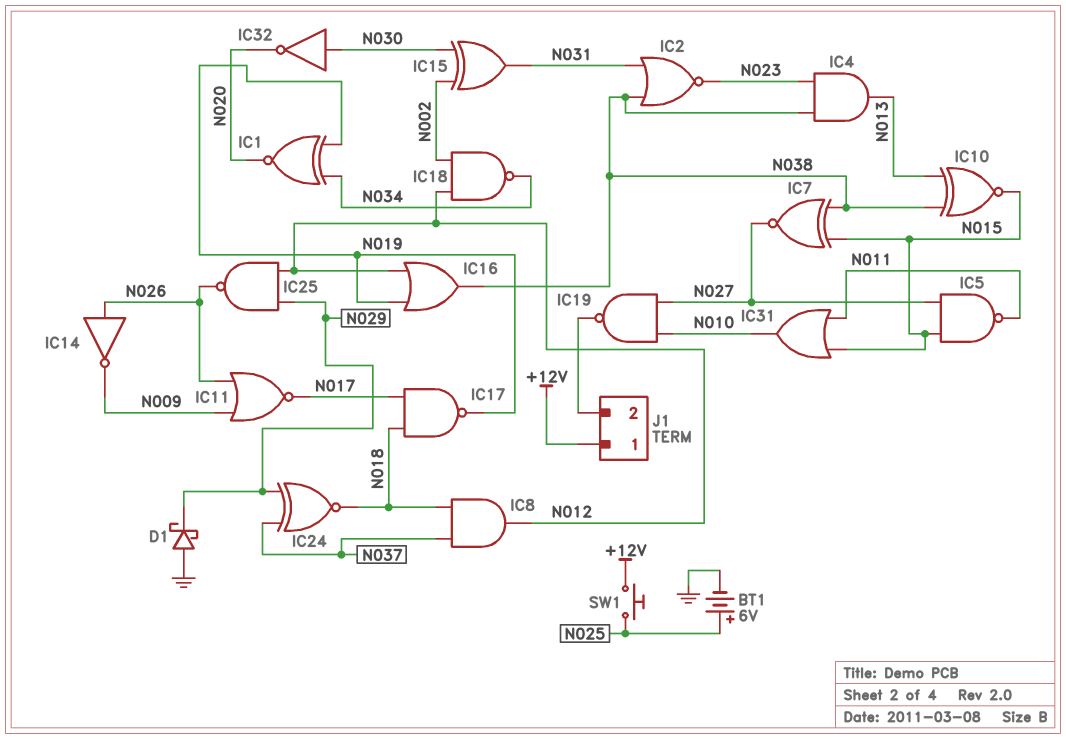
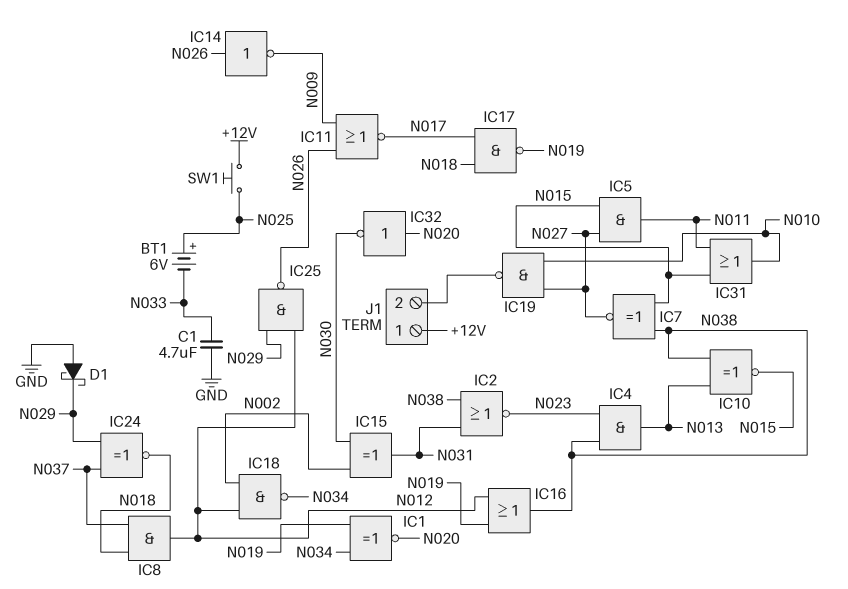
BT1: 6V (plus N025, minus GND) -> 6V (plus N025, minus N033)
C1: none -> 4.7uF (GND, N033)
IC5: NAND (in N015, in N027, out N011) -> AND (in N015, in N027, out N011)
IC32: NOT (in N030, out N020) -> NOT (in N020, out N030)

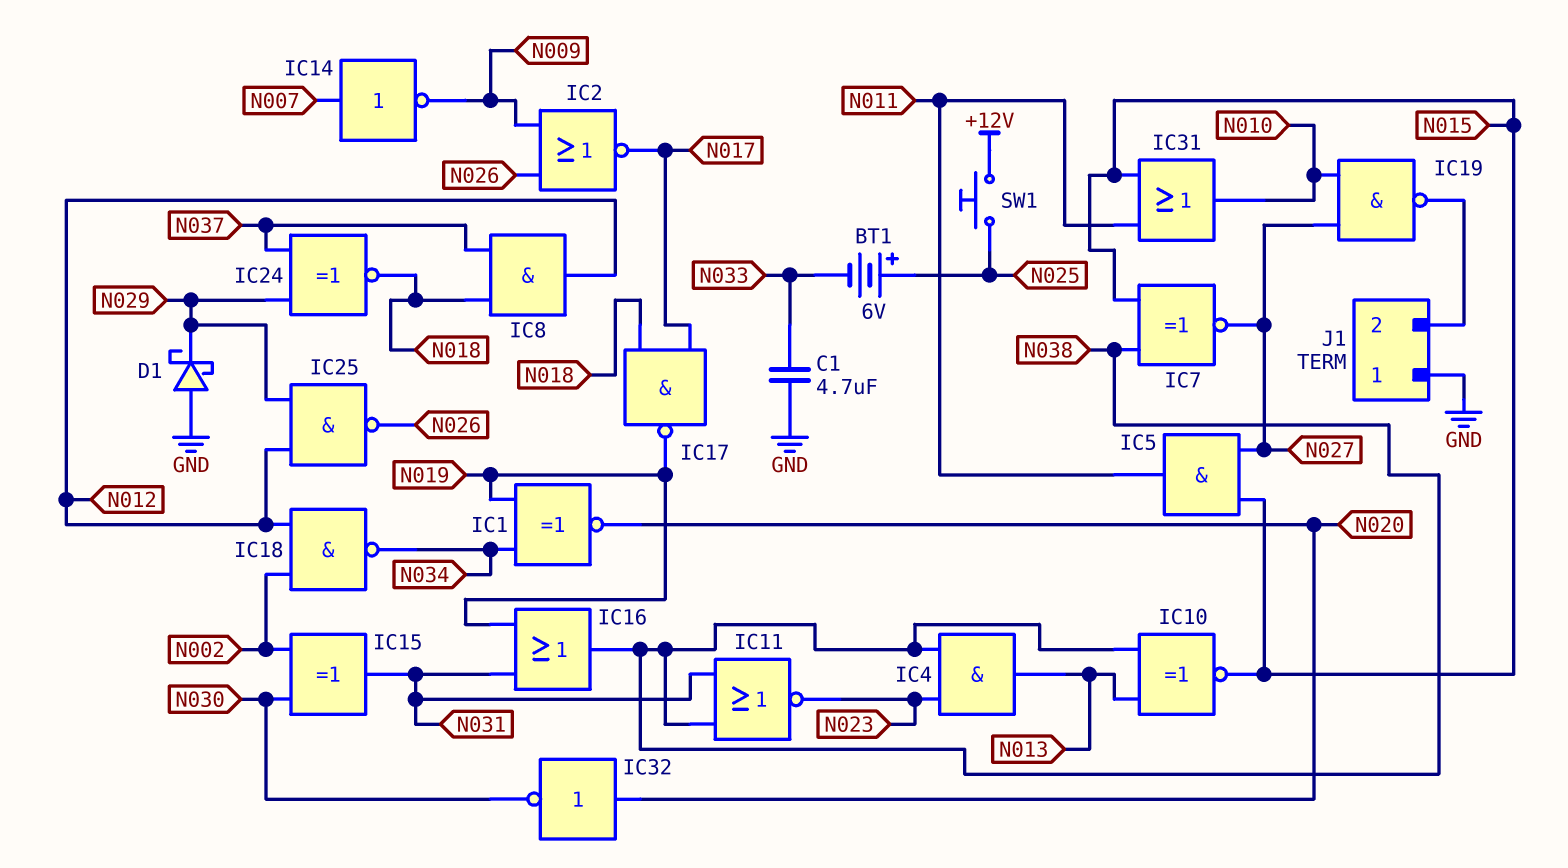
IC2: NOR (in N031, in N038, out N023) -> NOR (in N009, in N026, out N017)
IC11: NOR (in N009, in N026, out N017) -> NOR (in N031, in N038, out N023)
IC14: NOT (in N026, out N009) -> NOT (in N007, out N009)
IC16: OR (in N012, in N019, out N038) -> OR (in N019, in N031, out N038)
J1 pin 1: +12V -> GND

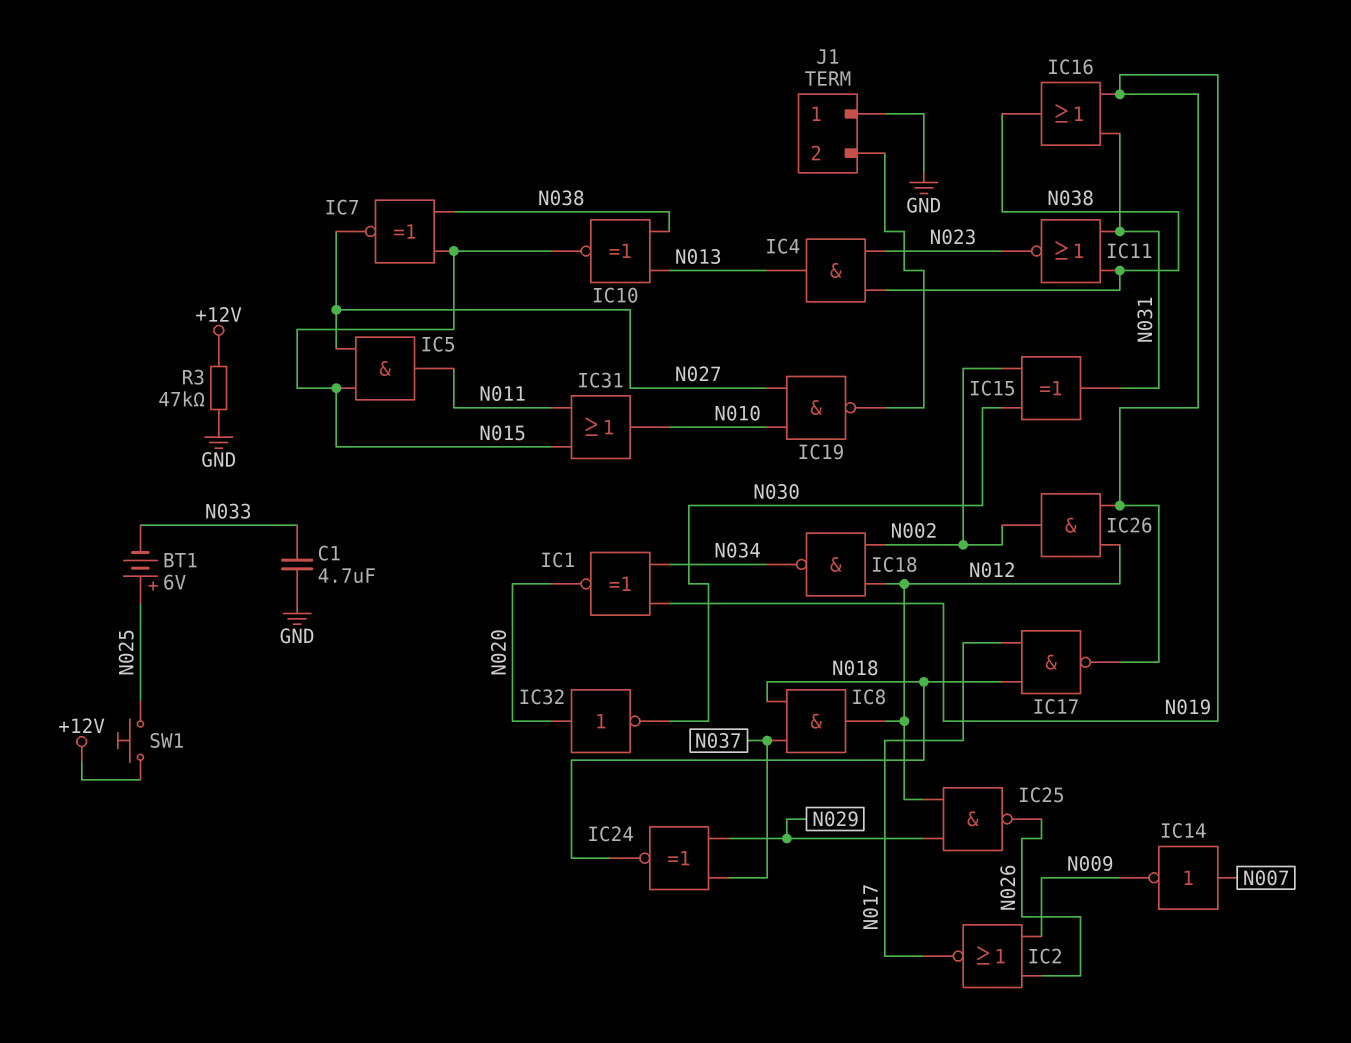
D1: schottky (A GND, K N029) -> none
IC26: none -> AND (in N012, in N019, out N002)
R3: none -> 47k (+12V, GND)

